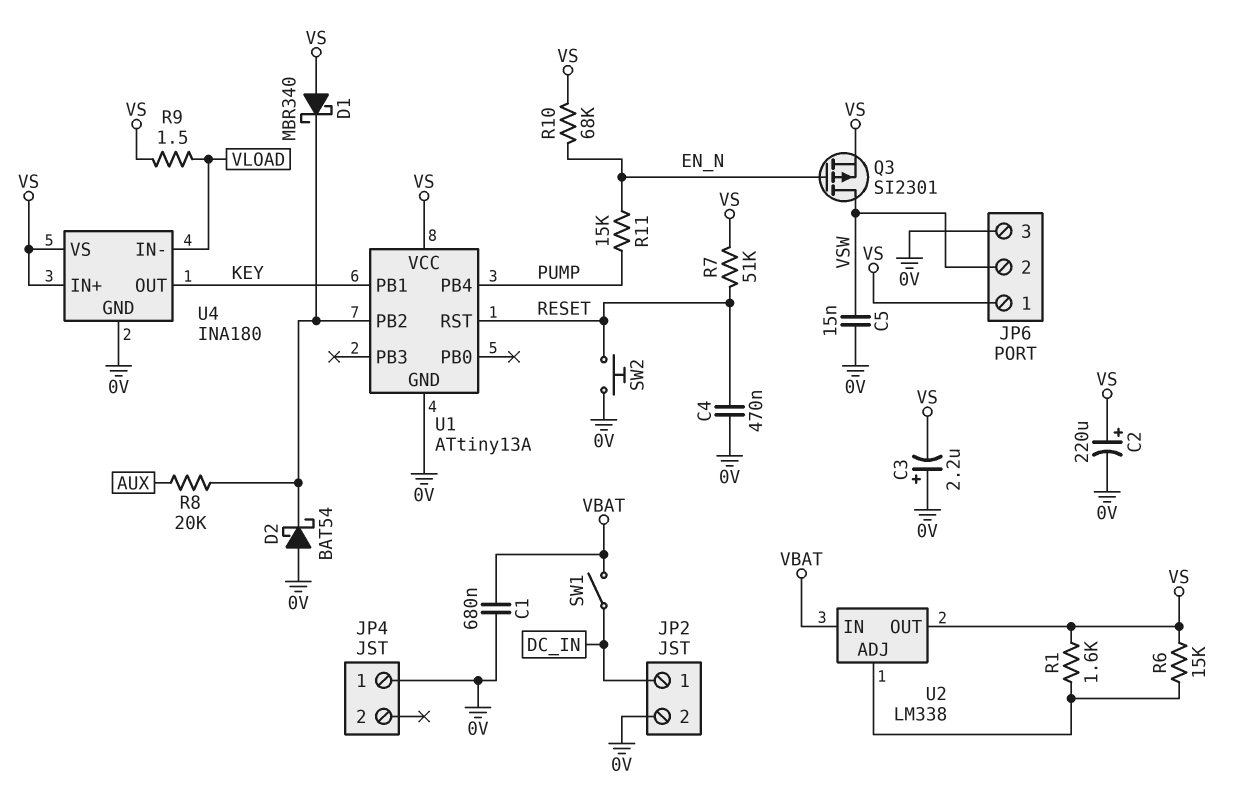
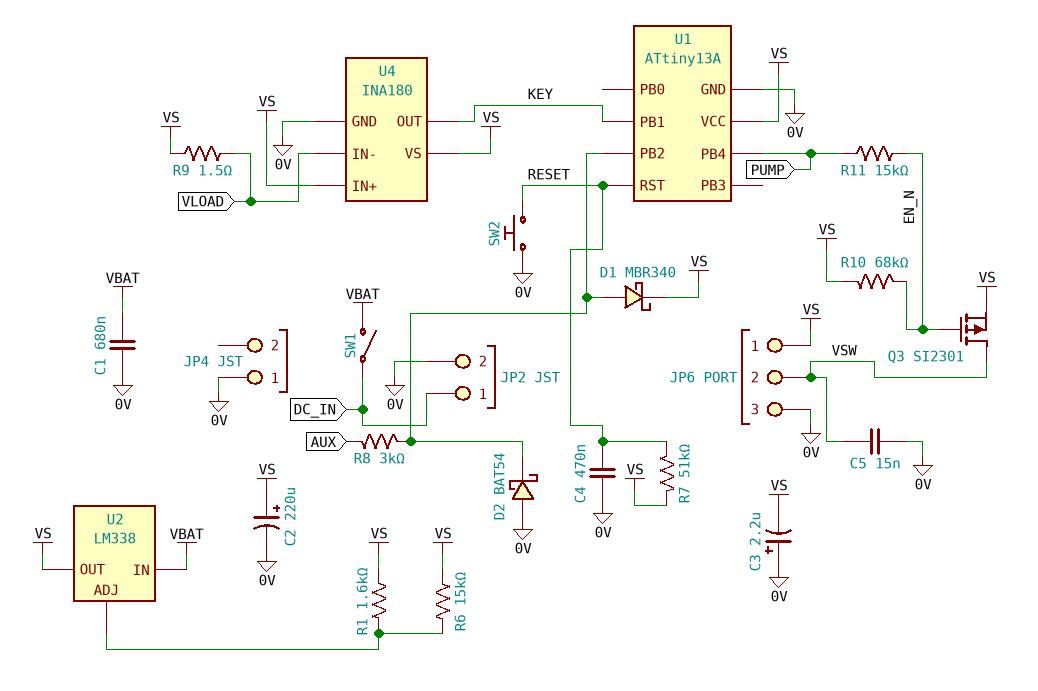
D1: schottky MBR340 (A VS, K U1/PB2) -> schottky MBR340 (A U1/PB2, K VS)
R8: 20k (AUX, U1/PB2) -> 3k (AUX, U1/PB2)

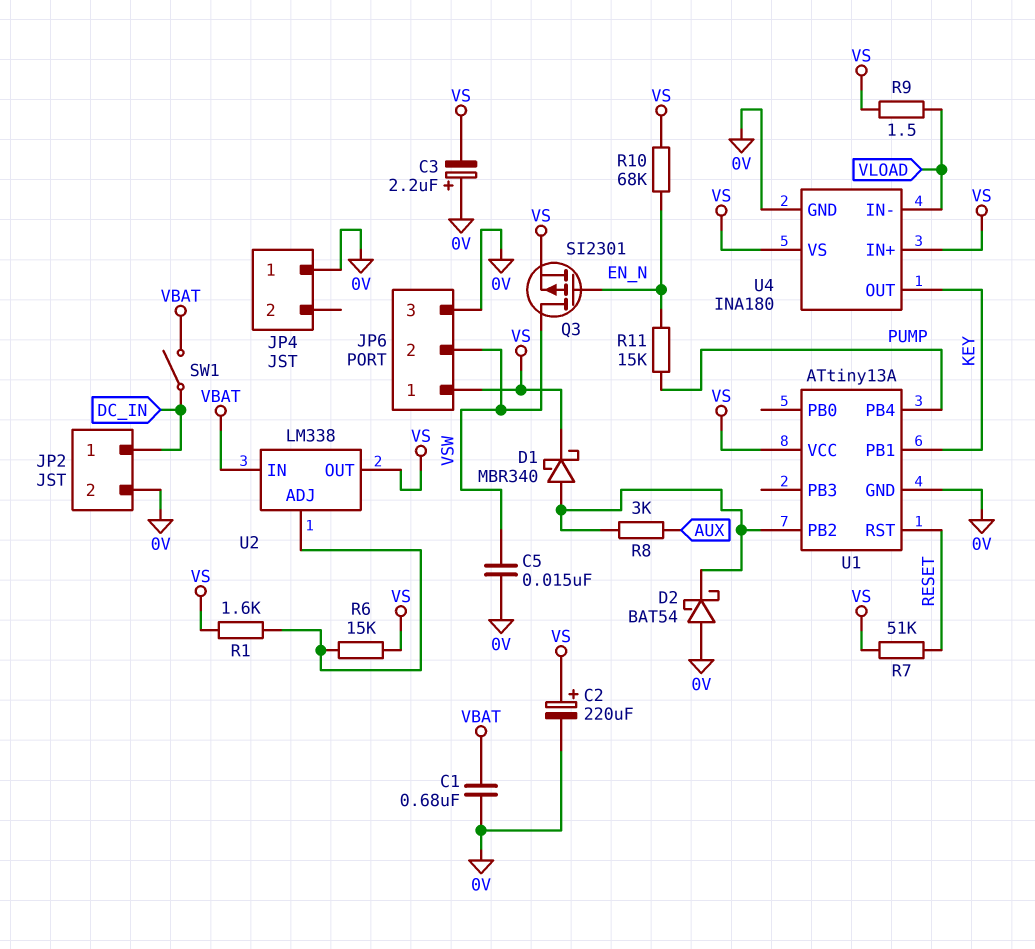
C4: 470nF (0V, RESET) -> none
SW2: button (0V, RESET) -> none

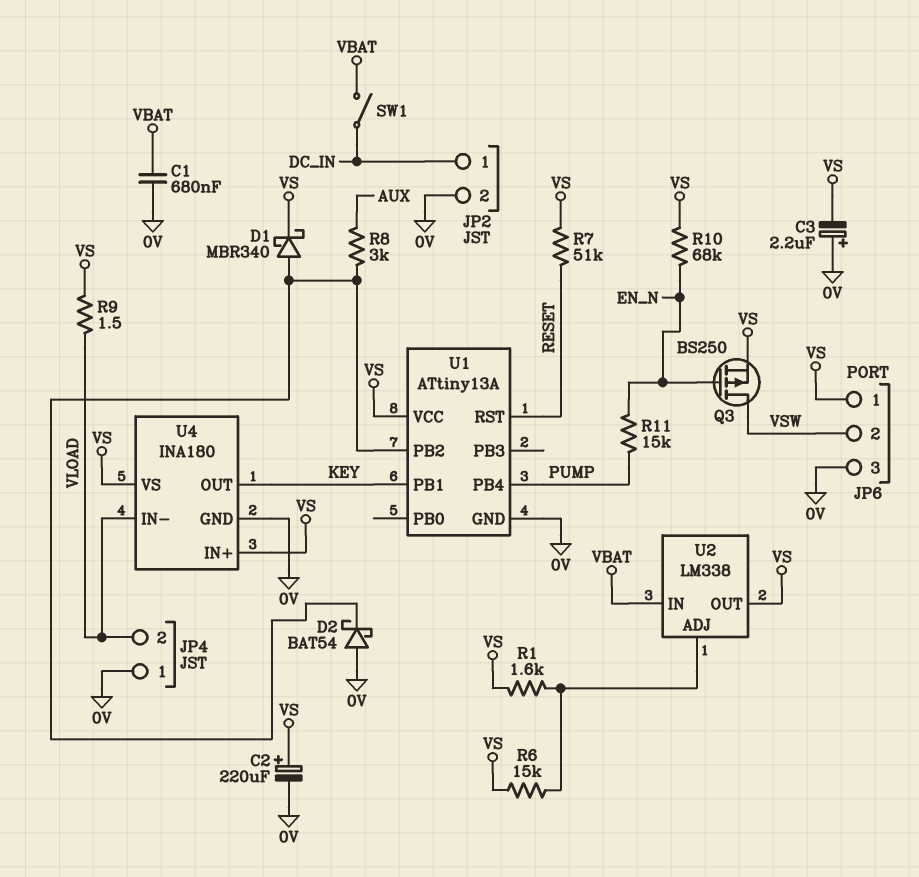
C5: 15nF (0V, VSW) -> none
JP4 pin 2: none -> VLOAD
Q3: PMOS SI2301 (G EN_N, D VSW, S VS) -> PMOS BS250 (G EN_N, D VSW, S VS)

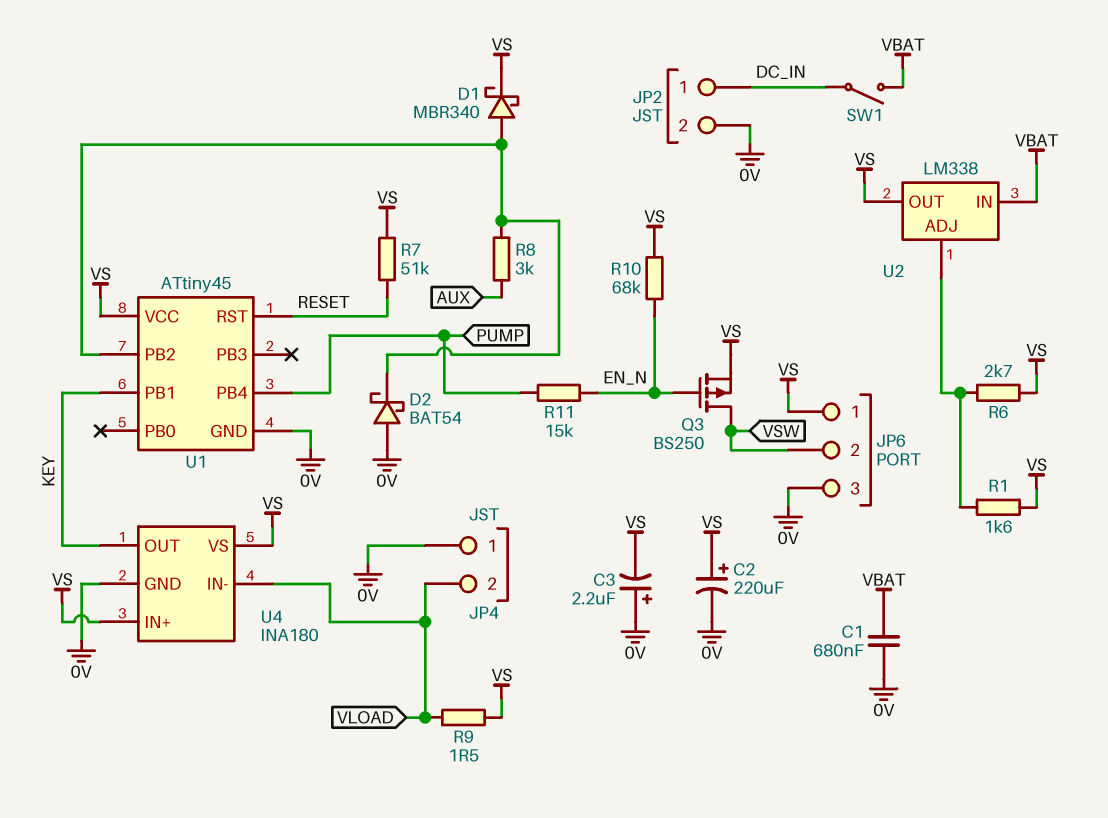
R6: 15k (U2/ADJ, VS) -> 2.7k (U2/ADJ, VS)
U1: ATtiny13A -> ATtiny45

